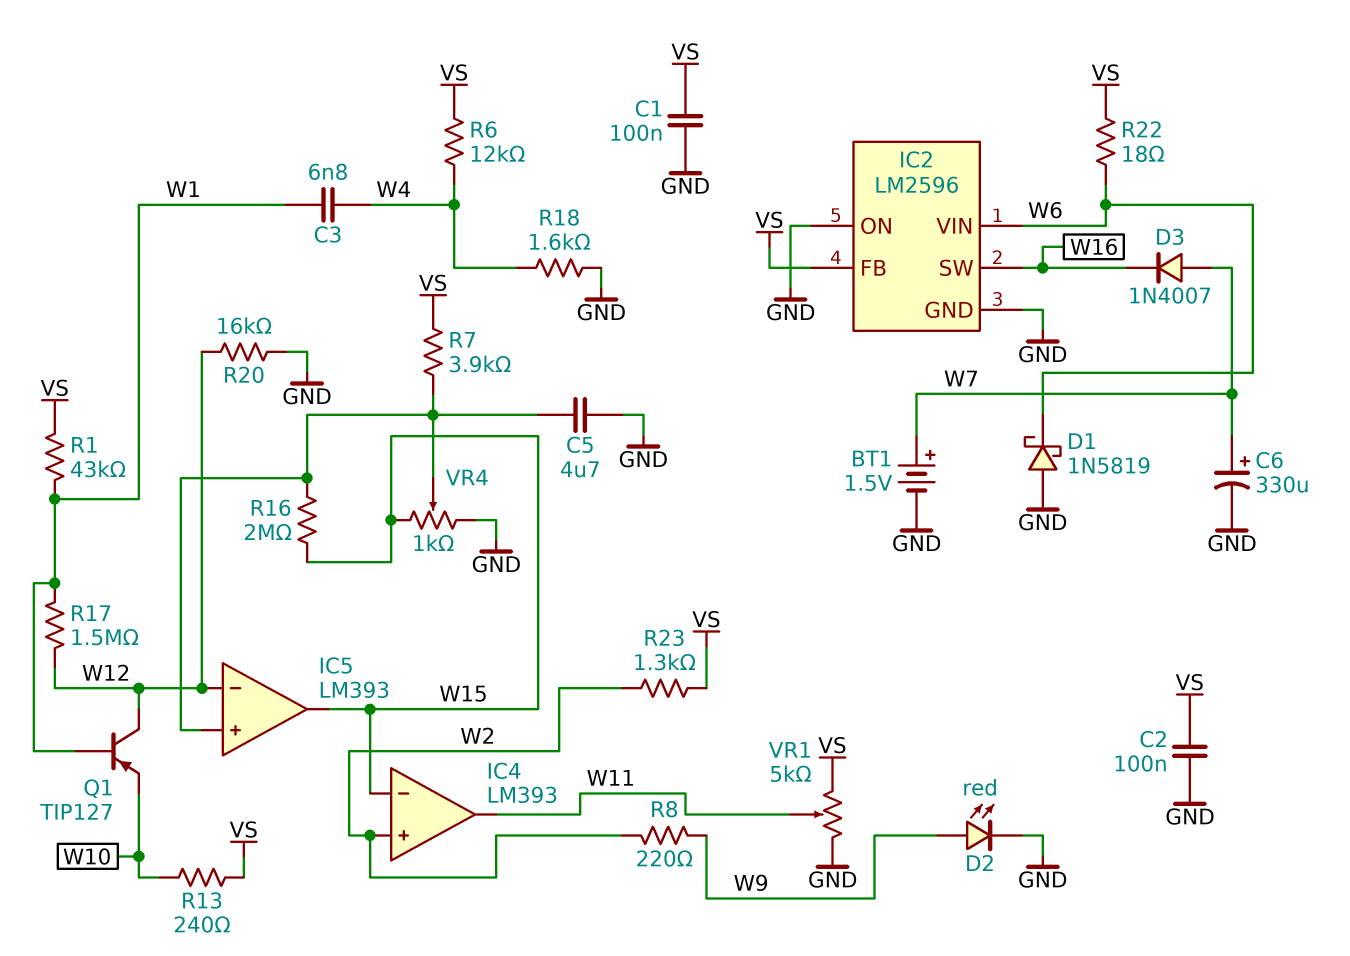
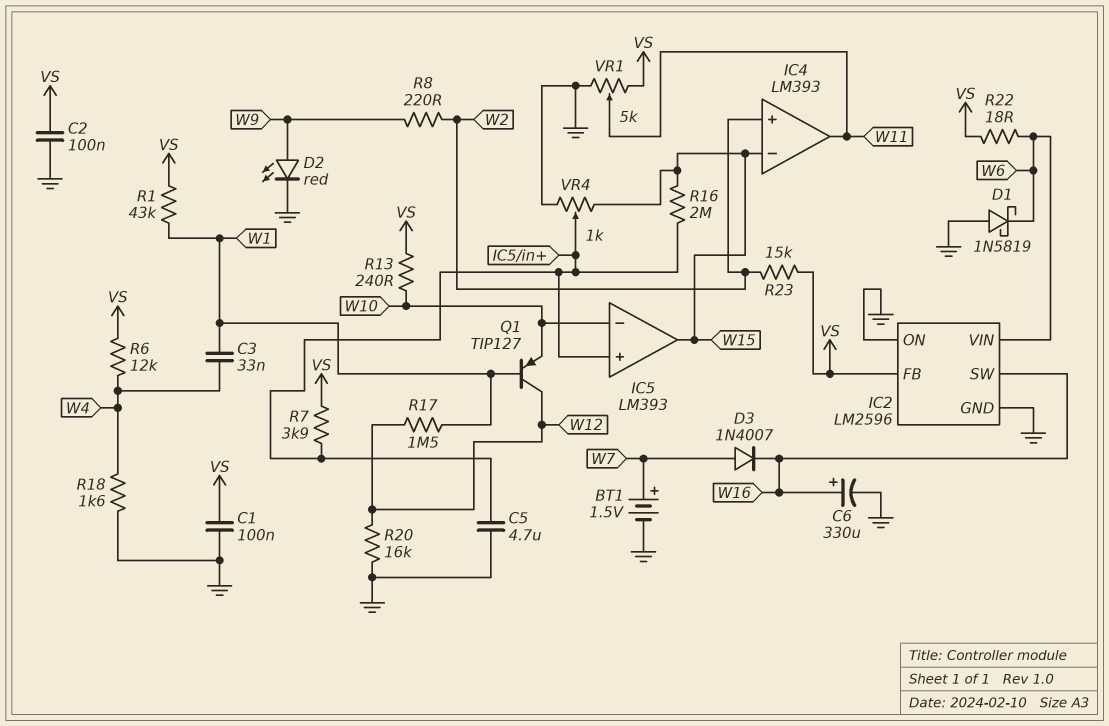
C3: 6.8nF (W1, W4) -> 33nF (W1, W4)
C6: 330uF (plus W7, minus GND) -> 330uF (plus W16, minus GND)
IC5 pin in-: W12 -> W10
R23: 1.3k (VS, W2) -> 15k (VS, W2)

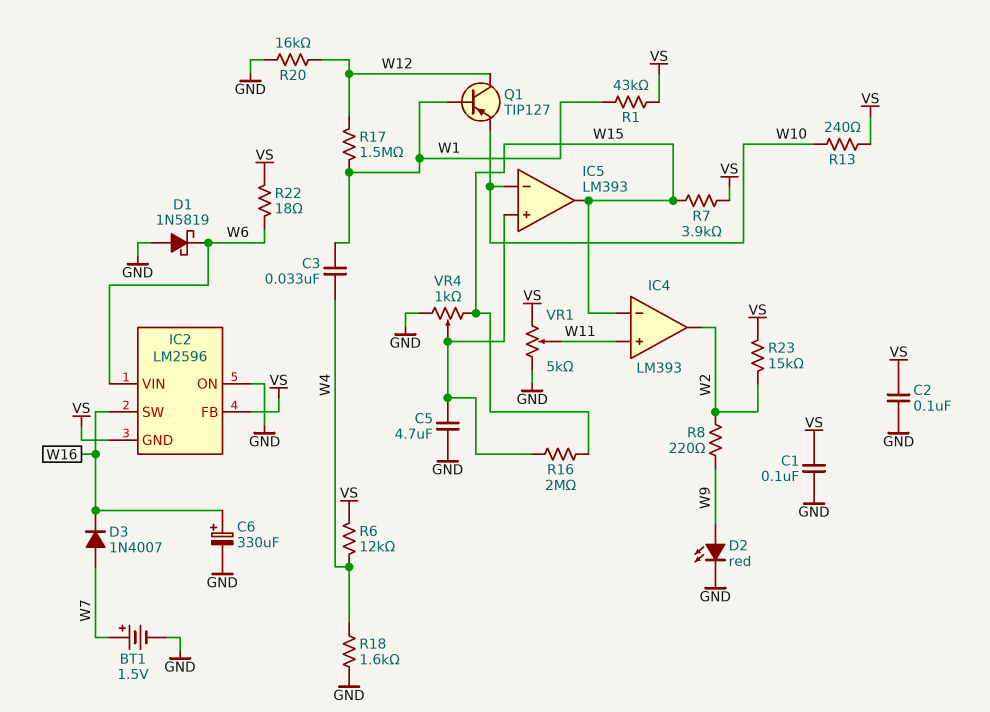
IC2 pin GND: GND -> VS
IC4 pin in+: W2 -> W11
IC4 pin out: W11 -> W2
R7: 3.9k (IC5/in+, VS) -> 3.9k (VS, W15)

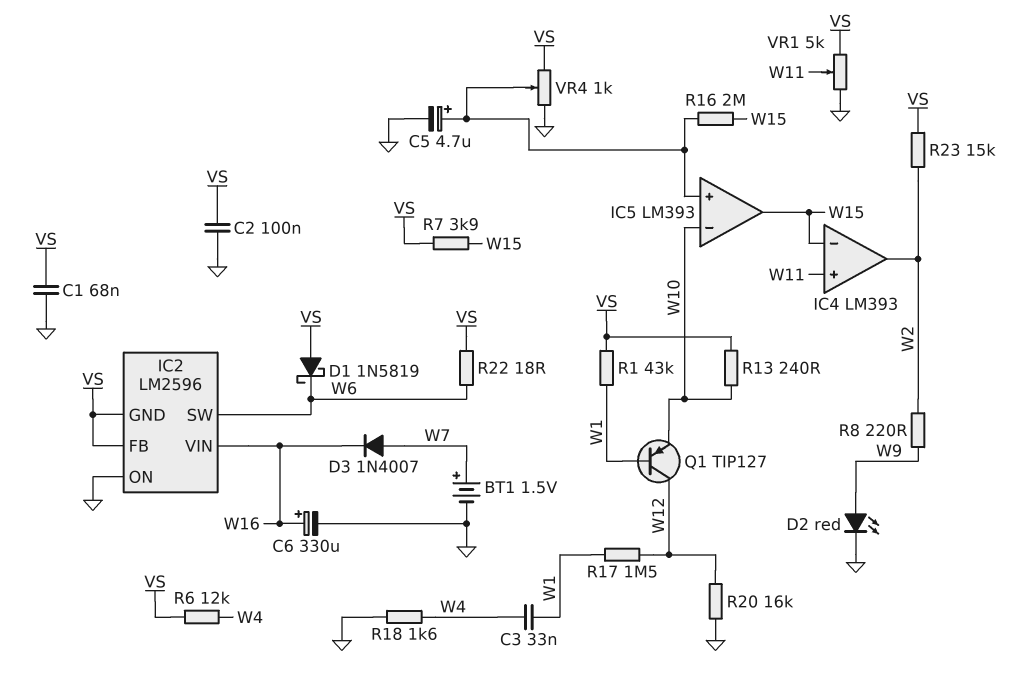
C1: 100nF (GND, VS) -> 68nF (GND, VS)
C5: 4.7uF (GND, IC5/in+) -> 4.7uF (plus IC5/in+, minus GND)
D1: schottky 1N5819 (A GND, K W6) -> schottky 1N5819 (A VS, K W6)
IC2 pin SW: W16 -> W6
IC2 pin VIN: W6 -> W16
VR4: 1k (GND, W15, wiper IC5/in+) -> 1k (GND, VS, wiper IC5/in+)

